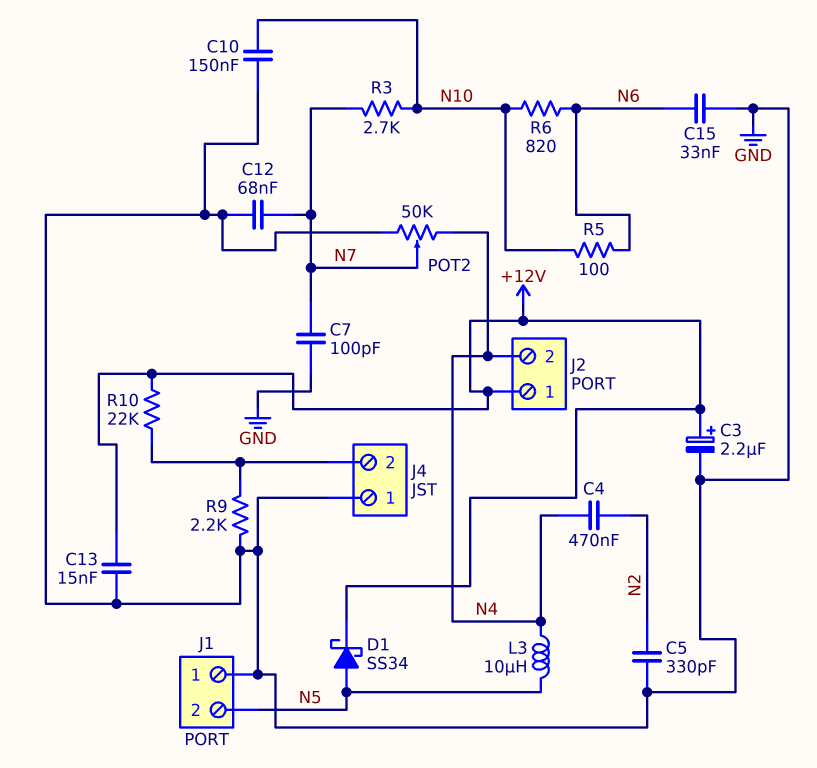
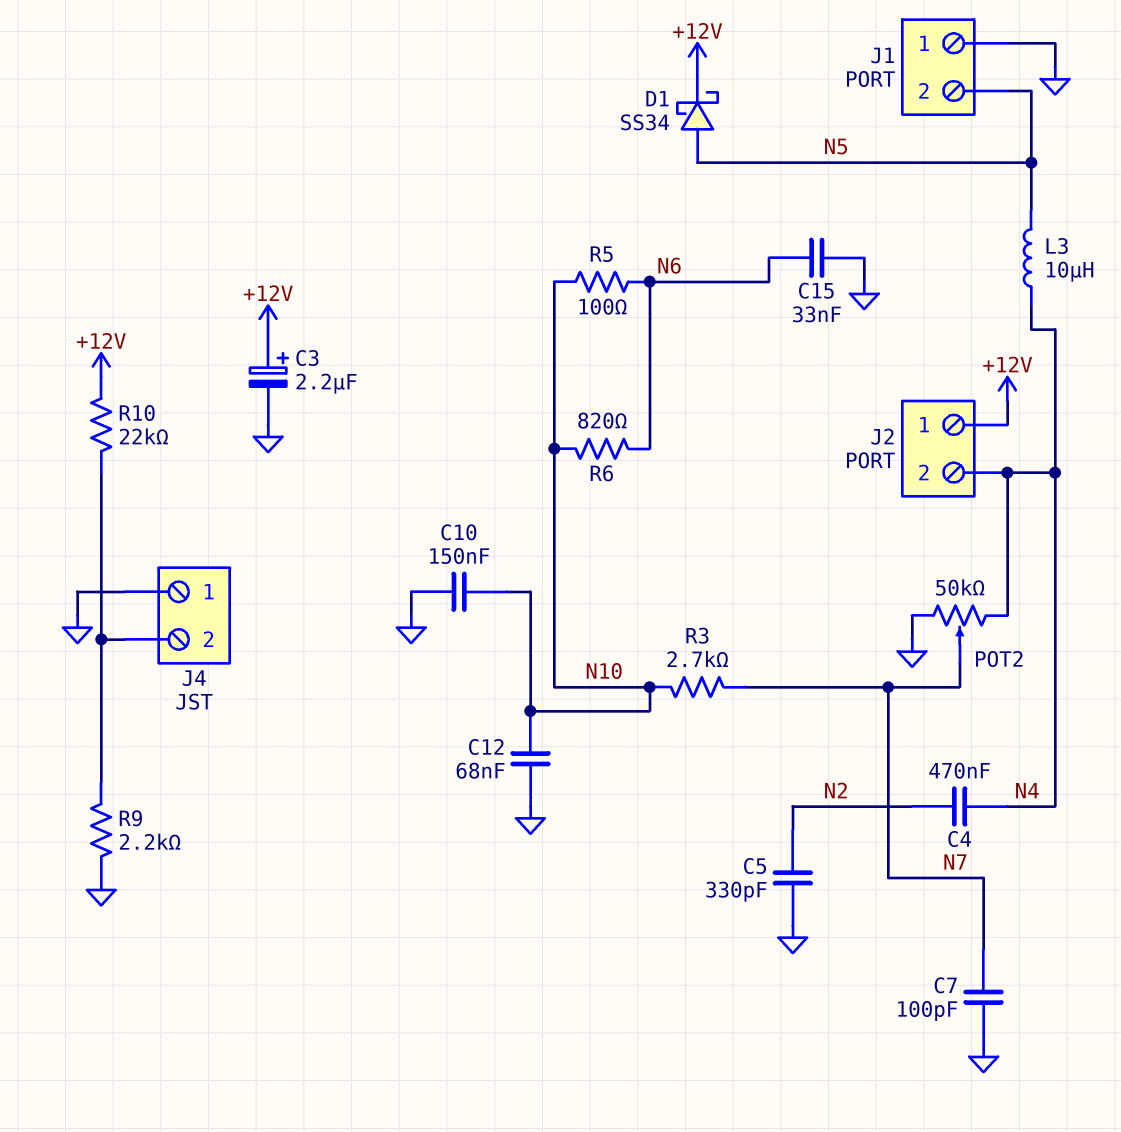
C12: 68nF (GND, N7) -> 68nF (GND, N10)
C13: 15nF (+12V, GND) -> none

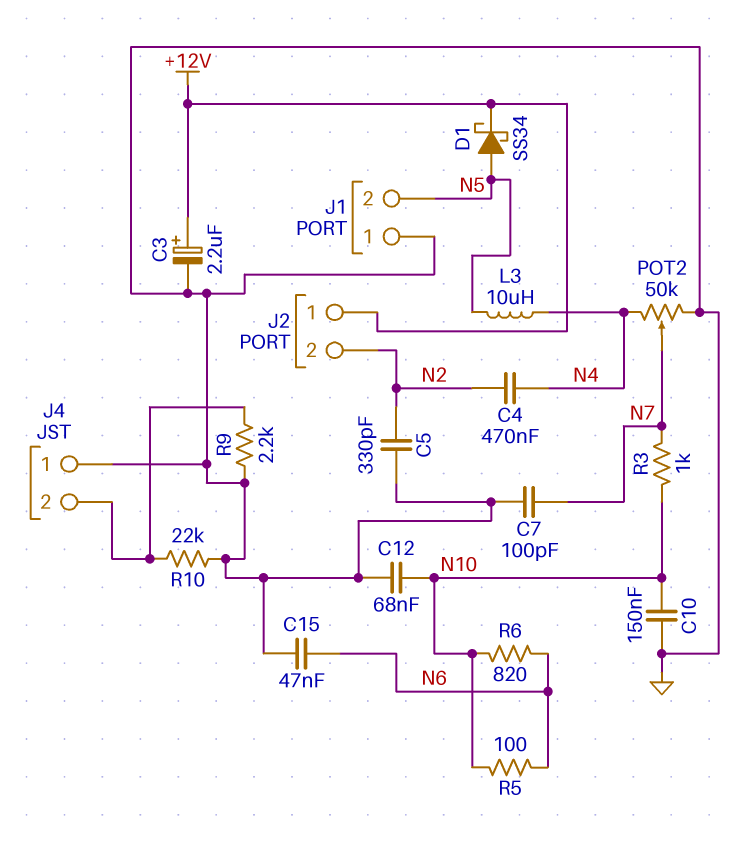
C15: 33nF (GND, N6) -> 47nF (GND, N6)
J2 pin 2: N4 -> N2
R3: 2.7k (N7, N10) -> 1k (N7, N10)
R10: 22k (+12V, J4/2) -> 22k (GND, J4/2)

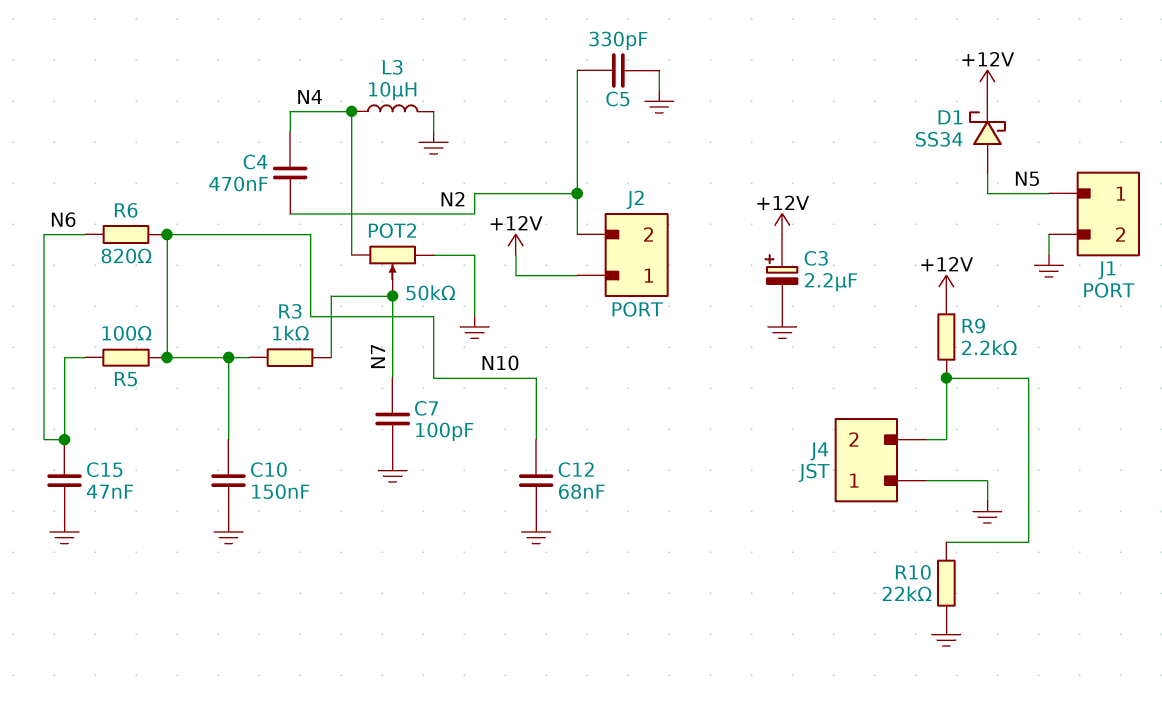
J1 pin 1: GND -> N5
J1 pin 2: N5 -> GND
L3: 10uH (N4, N5) -> 10uH (GND, N4)
R9: 2.2k (GND, J4/2) -> 2.2k (+12V, J4/2)

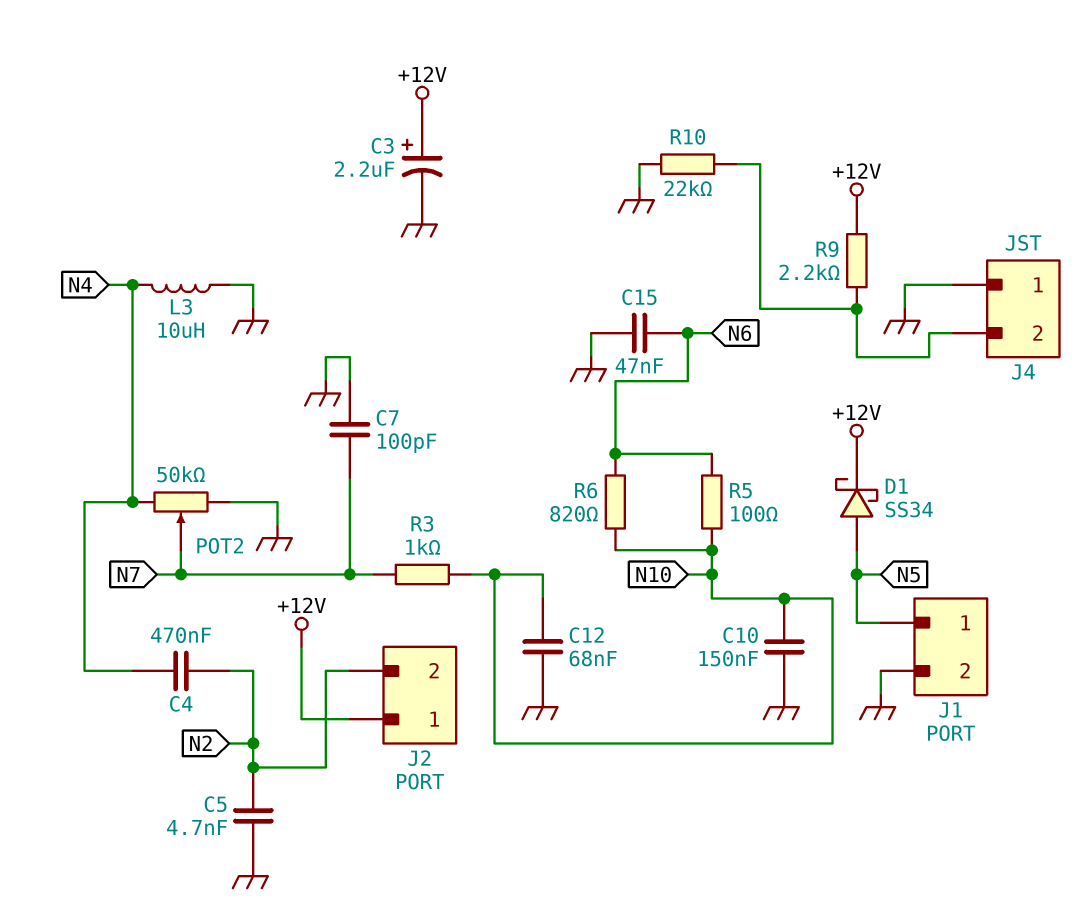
C5: 330pF (GND, N2) -> 4.7nF (GND, N2)

